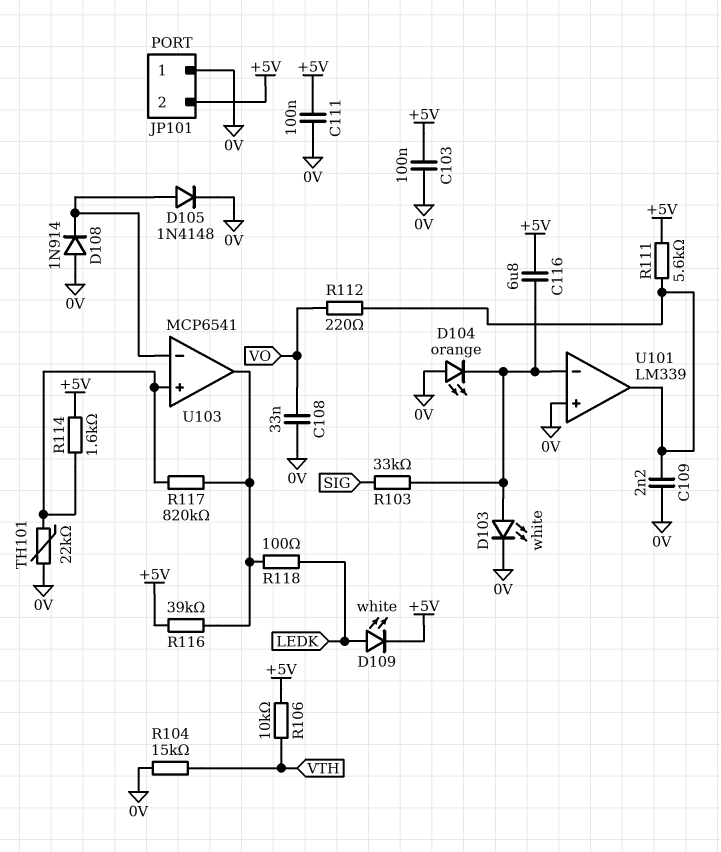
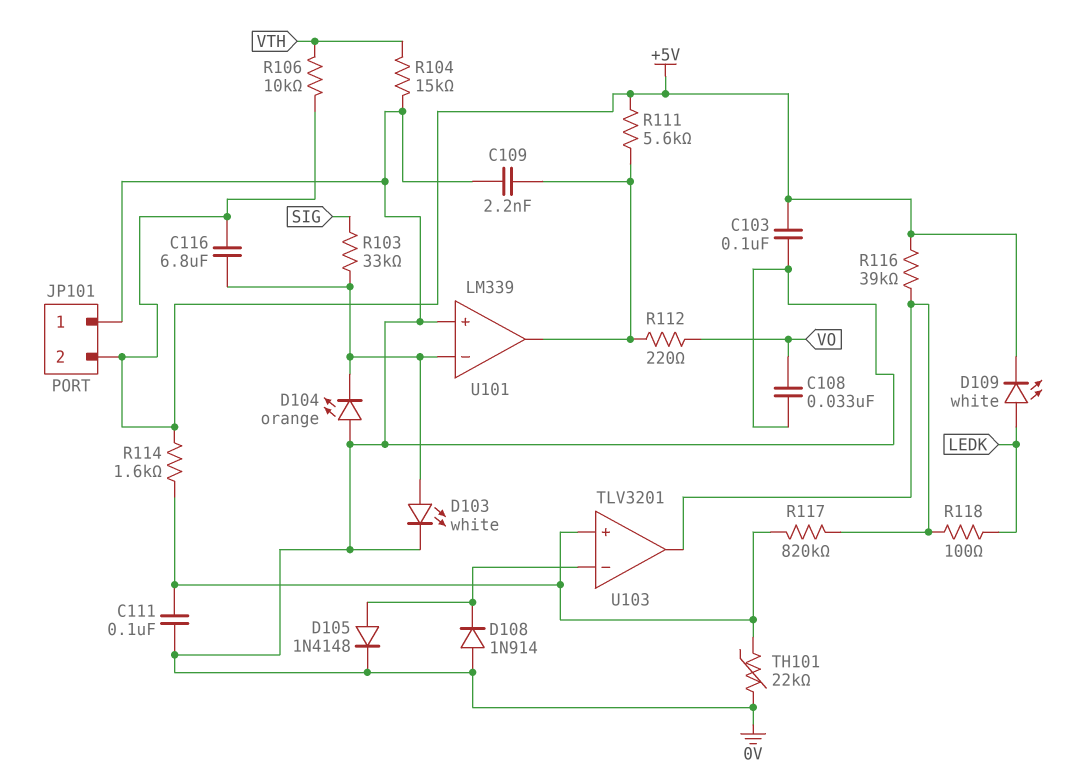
C111: 100nF (+5V, 0V) -> 100nF (0V, U103/in+)
U103: MCP6541 -> TLV3201

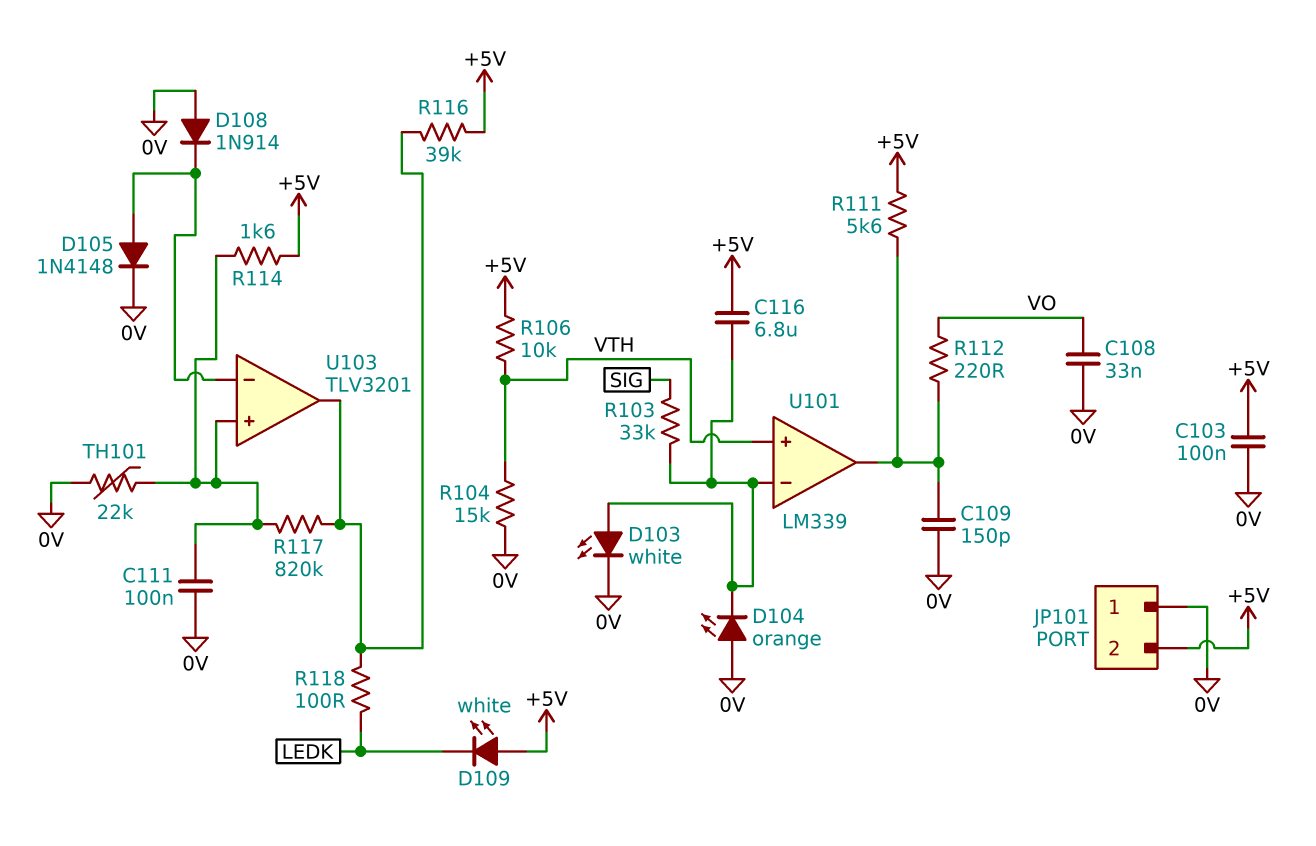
C109: 2.2nF (0V, U101/out) -> 150pF (0V, U101/out)
D109: LED white (A LEDK, K +5V) -> LED white (A +5V, K LEDK)
U101 pin in+: 0V -> VTH

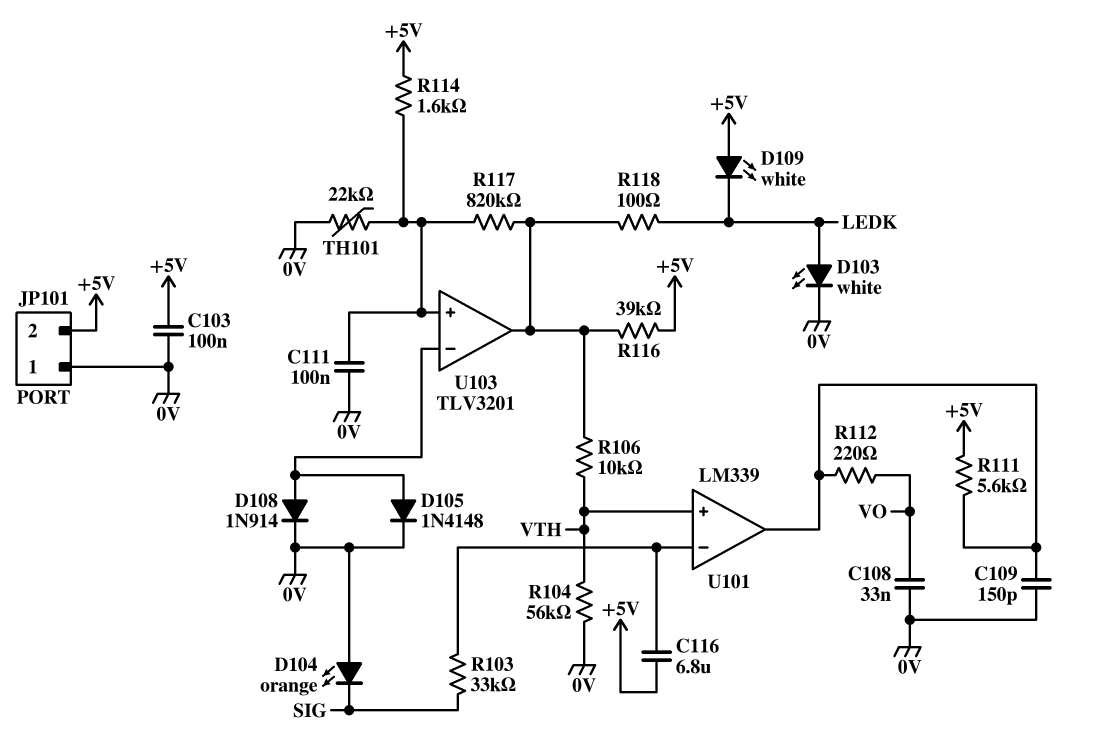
D103: LED white (A U101/in-, K 0V) -> LED white (A LEDK, K 0V)
D104: LED orange (A 0V, K U101/in-) -> LED orange (A 0V, K SIG)
D108: diode 1N914 (A 0V, K U103/in-) -> diode 1N914 (A U103/in-, K 0V)
R104: 15k (0V, VTH) -> 56k (0V, VTH)
R106: 10k (+5V, VTH) -> 10k (U103/out, VTH)

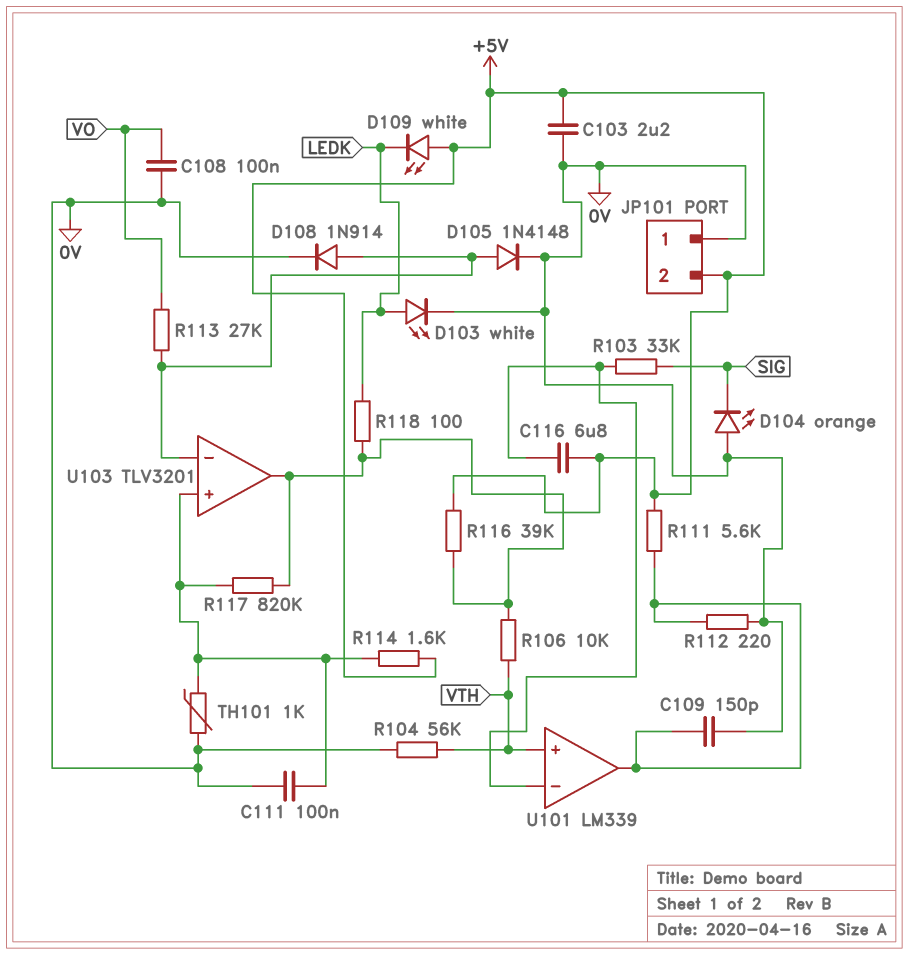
C103: 100nF (+5V, 0V) -> 2.2uF (+5V, 0V)
C108: 33nF (0V, VO) -> 100nF (0V, VO)
R112: 220 (U101/out, VO) -> 220 (0V, U101/out)
R113: none -> 27k (U103/in-, VO)
TH101: 22k (0V, U103/in+) -> 1k (0V, U103/in+)

